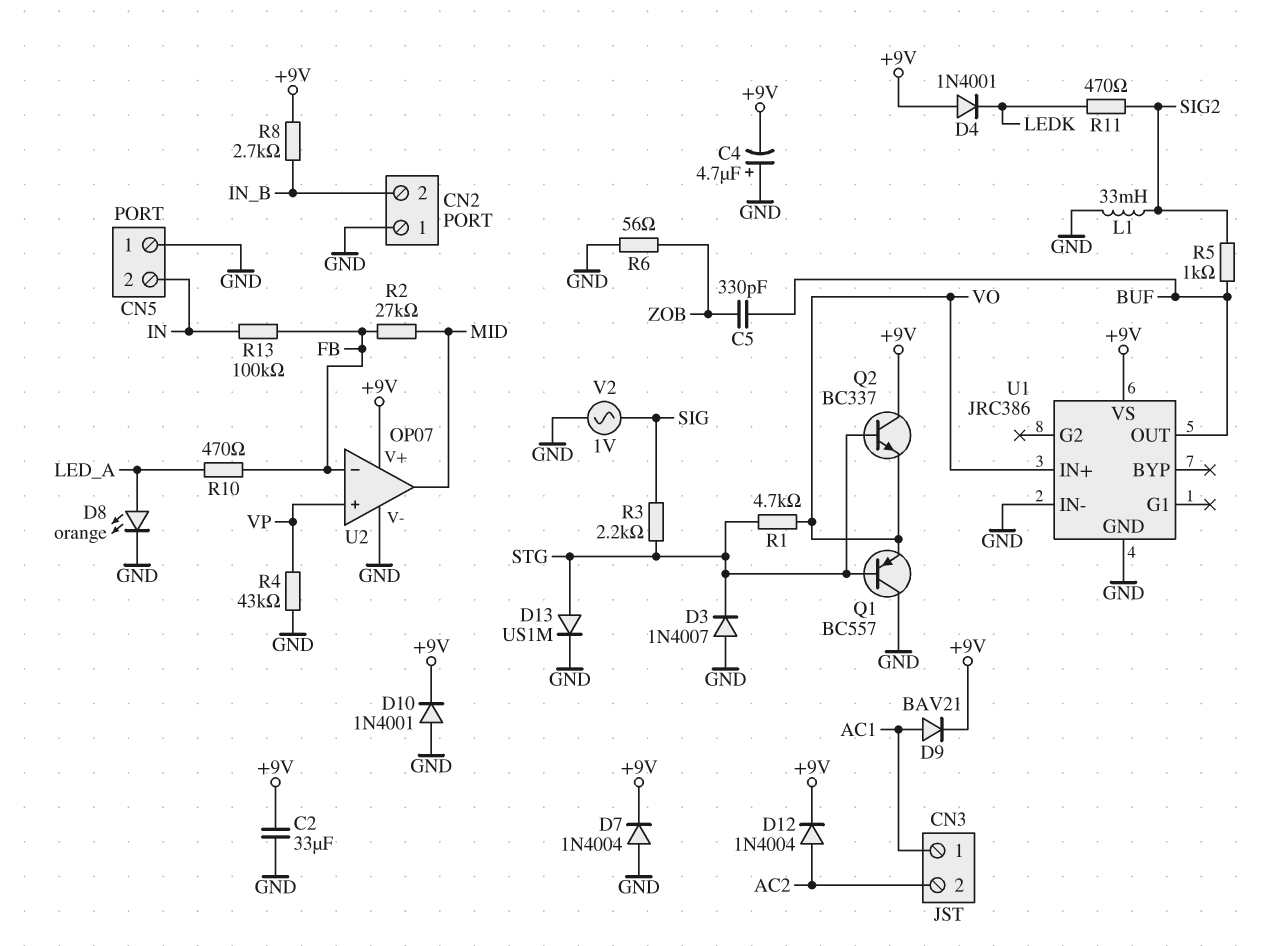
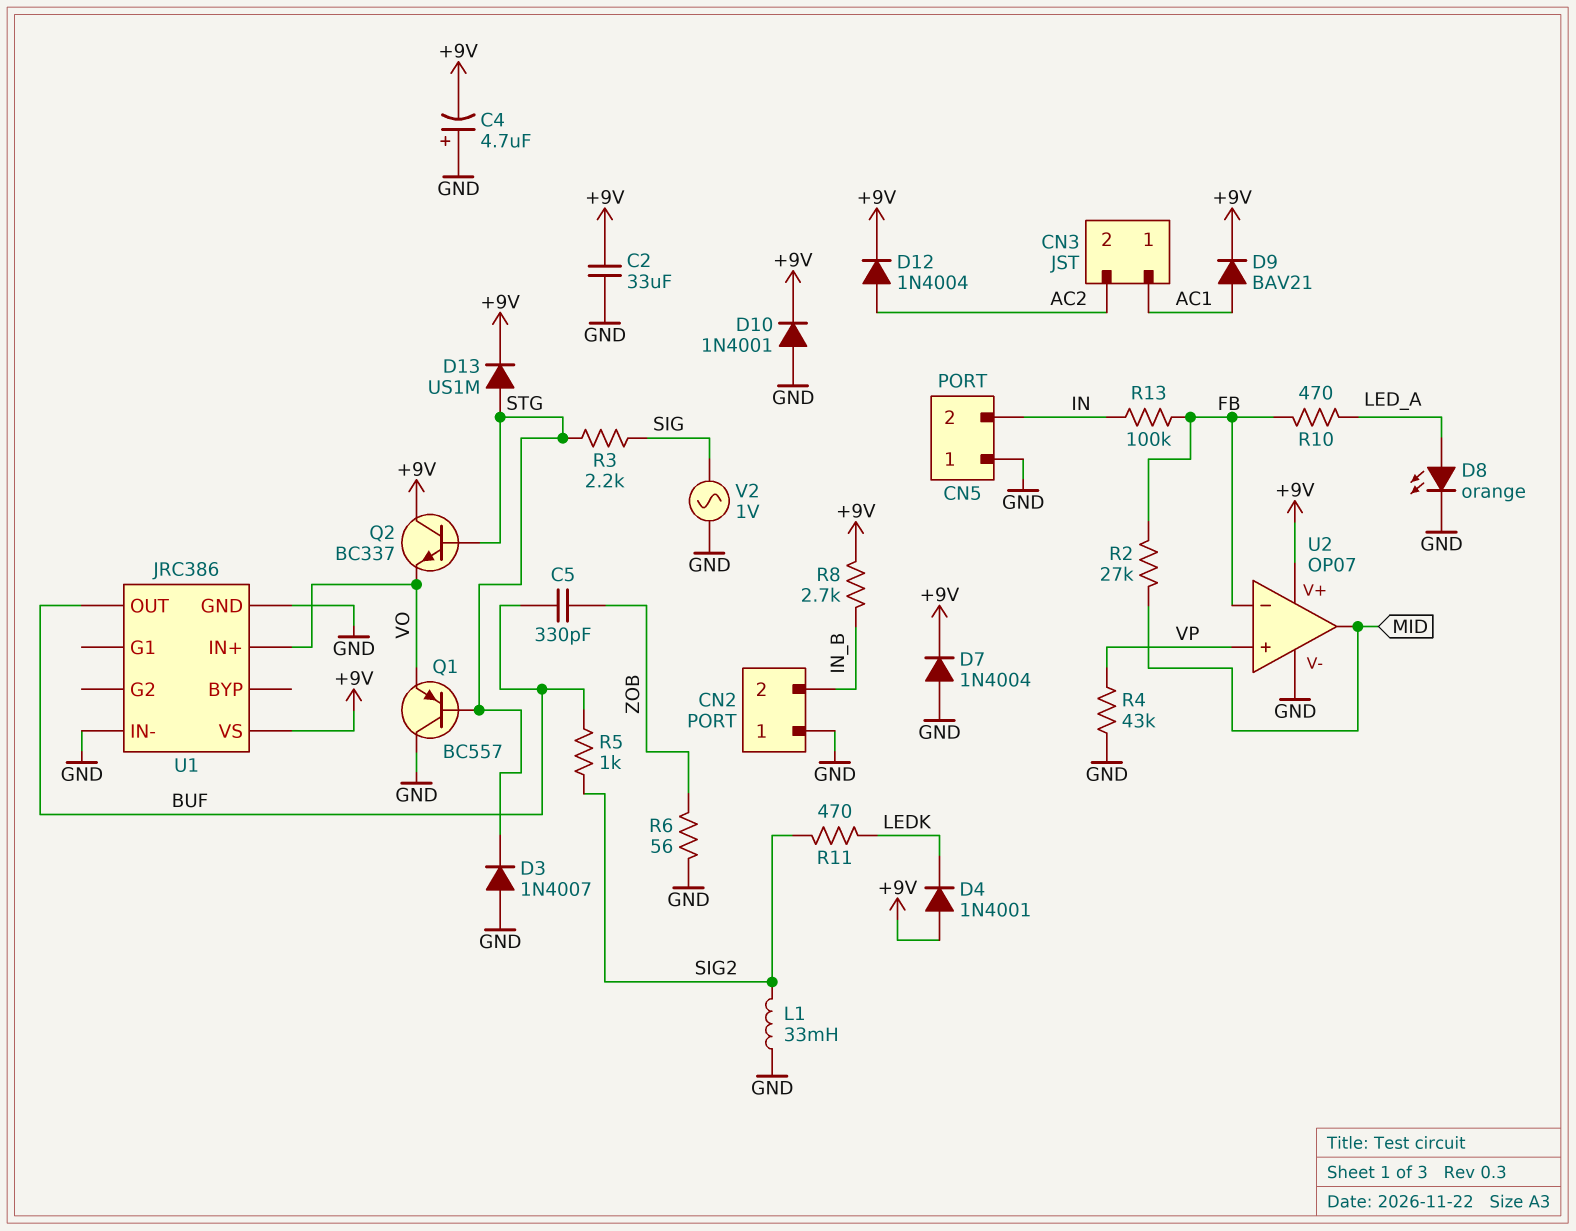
D13: diode US1M (A STG, K GND) -> diode US1M (A STG, K +9V)
R1: 4.7k (STG, VO) -> none

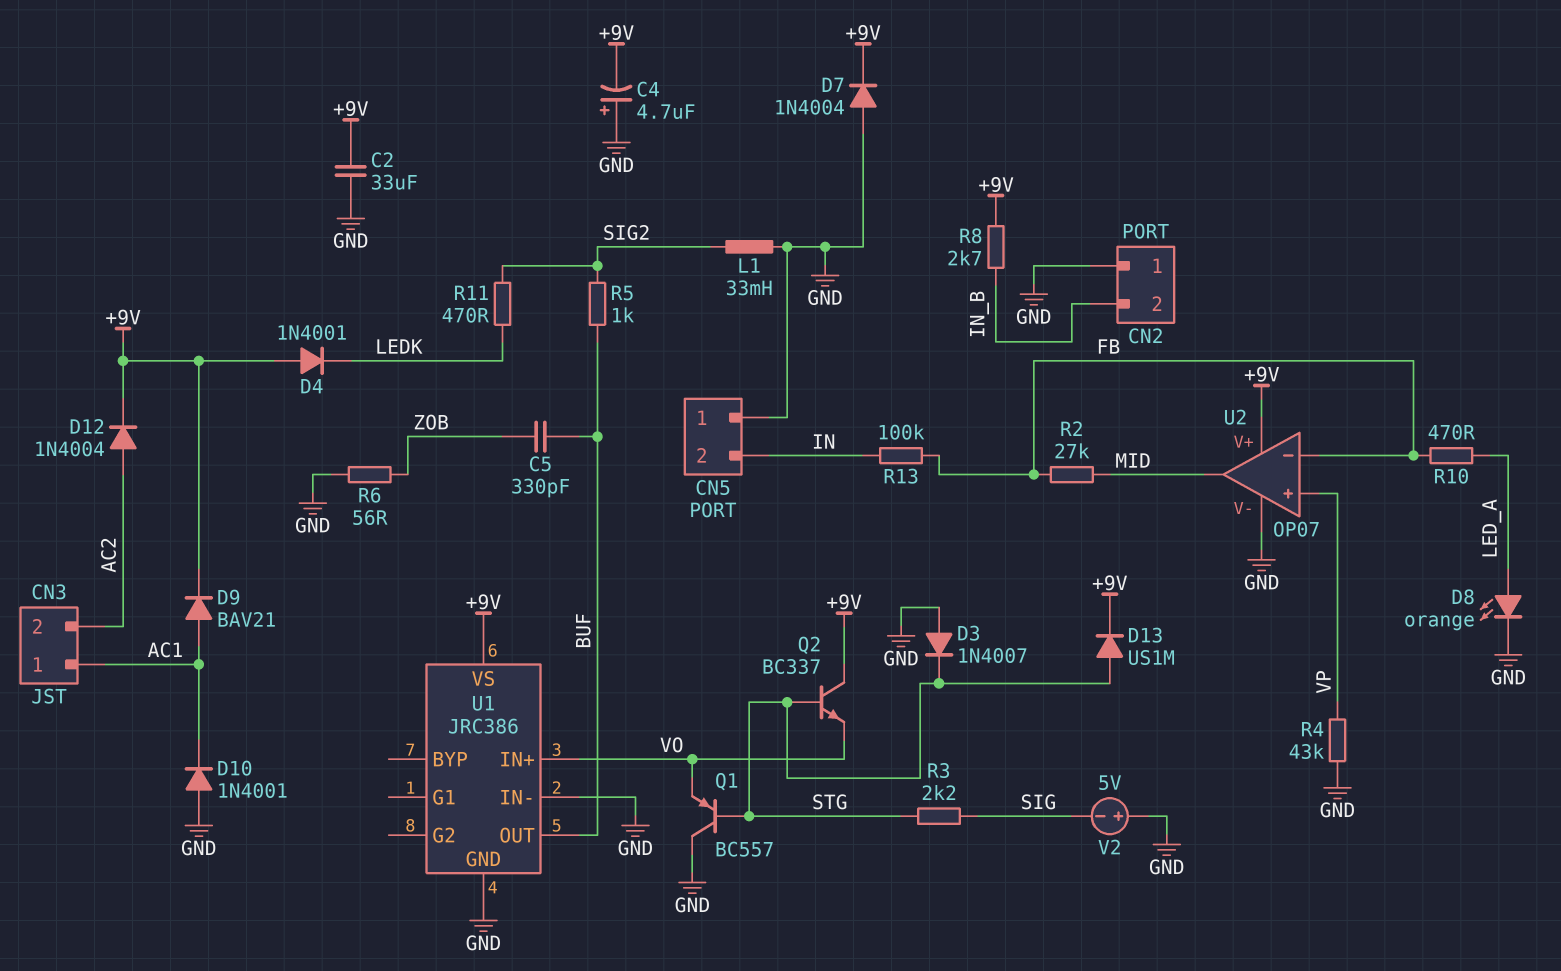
D10: diode 1N4001 (A GND, K +9V) -> diode 1N4001 (A GND, K AC1)
V2: AC 1V (GND, SIG) -> 5V (plus GND, minus SIG)

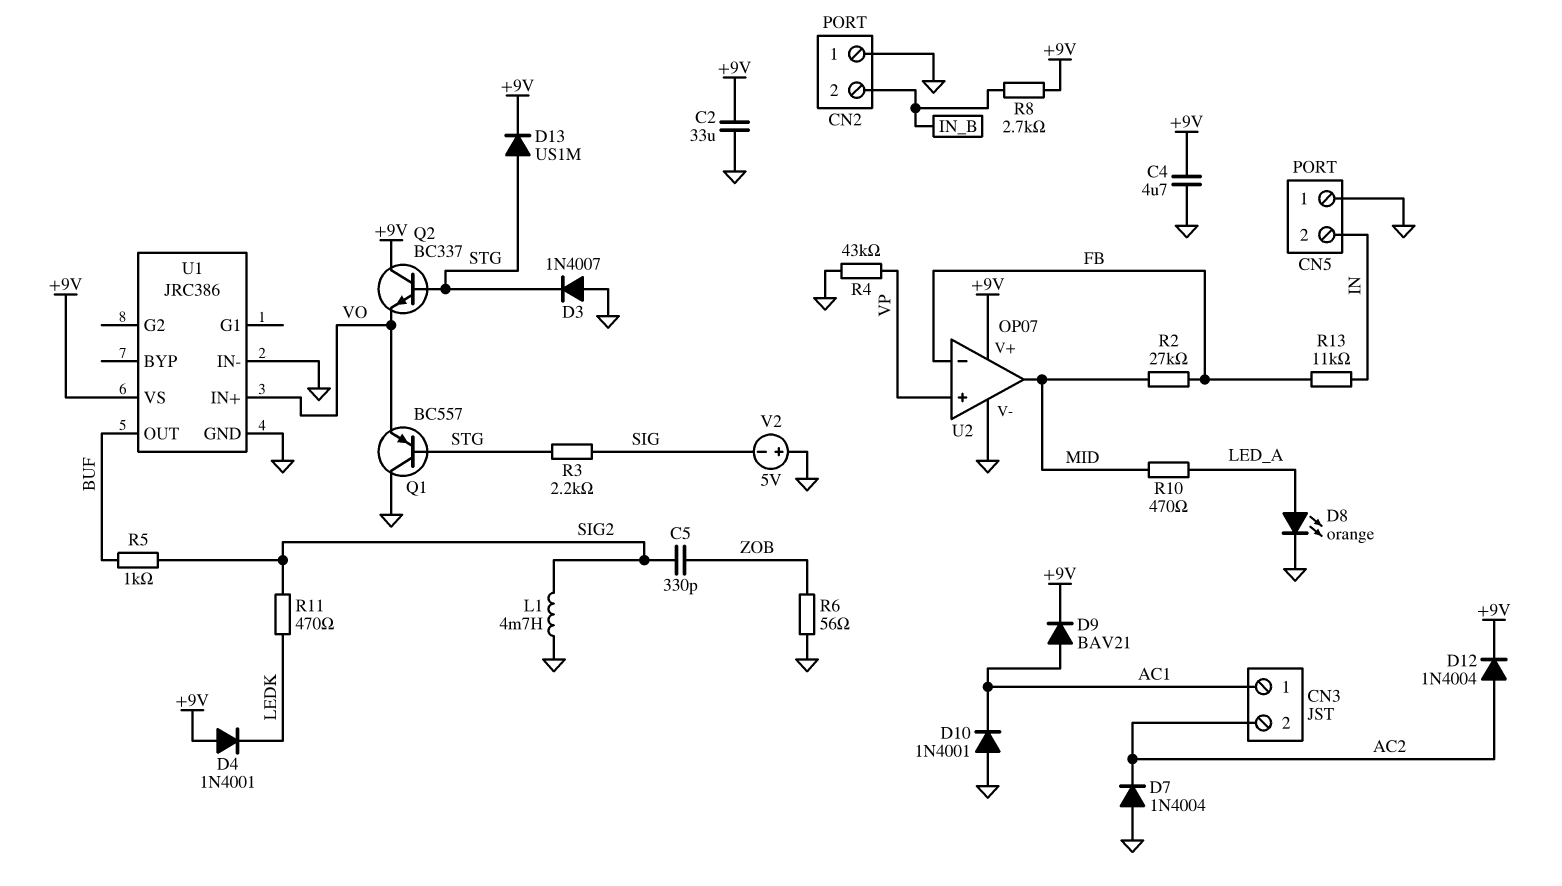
C4: 4.7uF (plus GND, minus +9V) -> 4.7uF (+9V, GND)
C5: 330pF (BUF, ZOB) -> 330pF (SIG2, ZOB)
D7: diode 1N4004 (A GND, K +9V) -> diode 1N4004 (A GND, K AC2)
L1: 33mH (GND, SIG2) -> 4.7mH (GND, SIG2)
R10: 470 (FB, LED_A) -> 470 (LED_A, MID)
R13: 100k (FB, IN) -> 11k (FB, IN)

